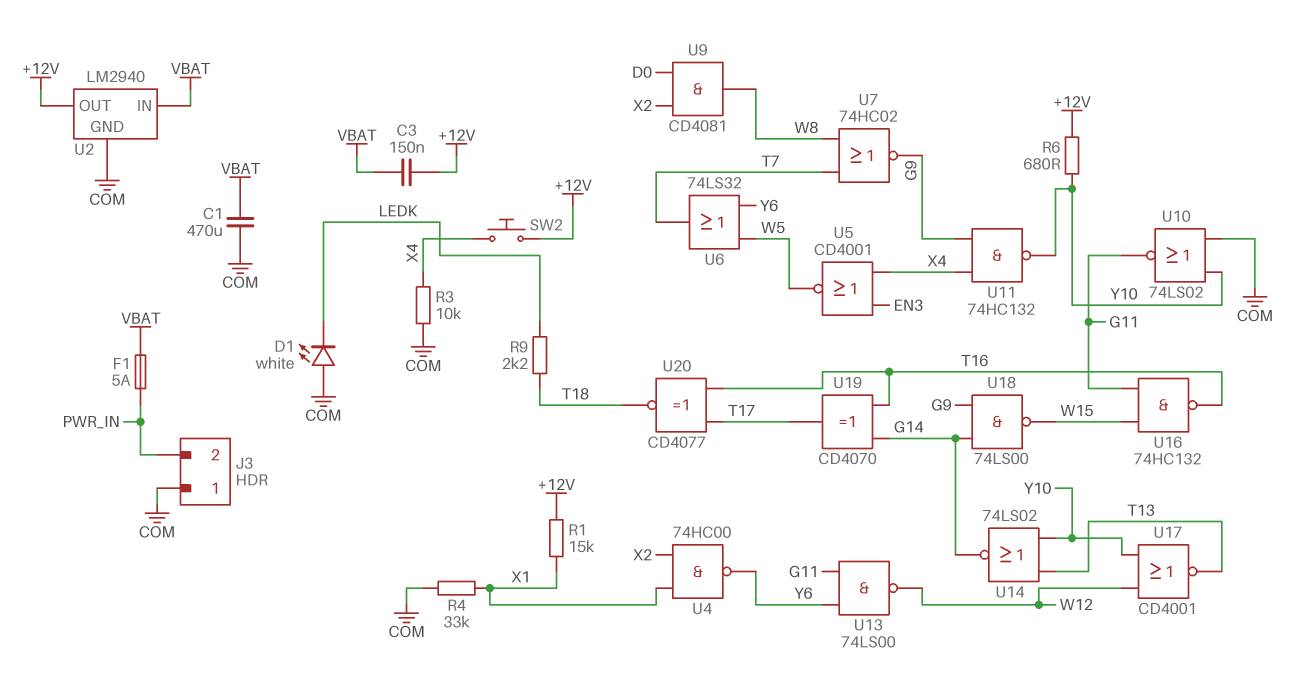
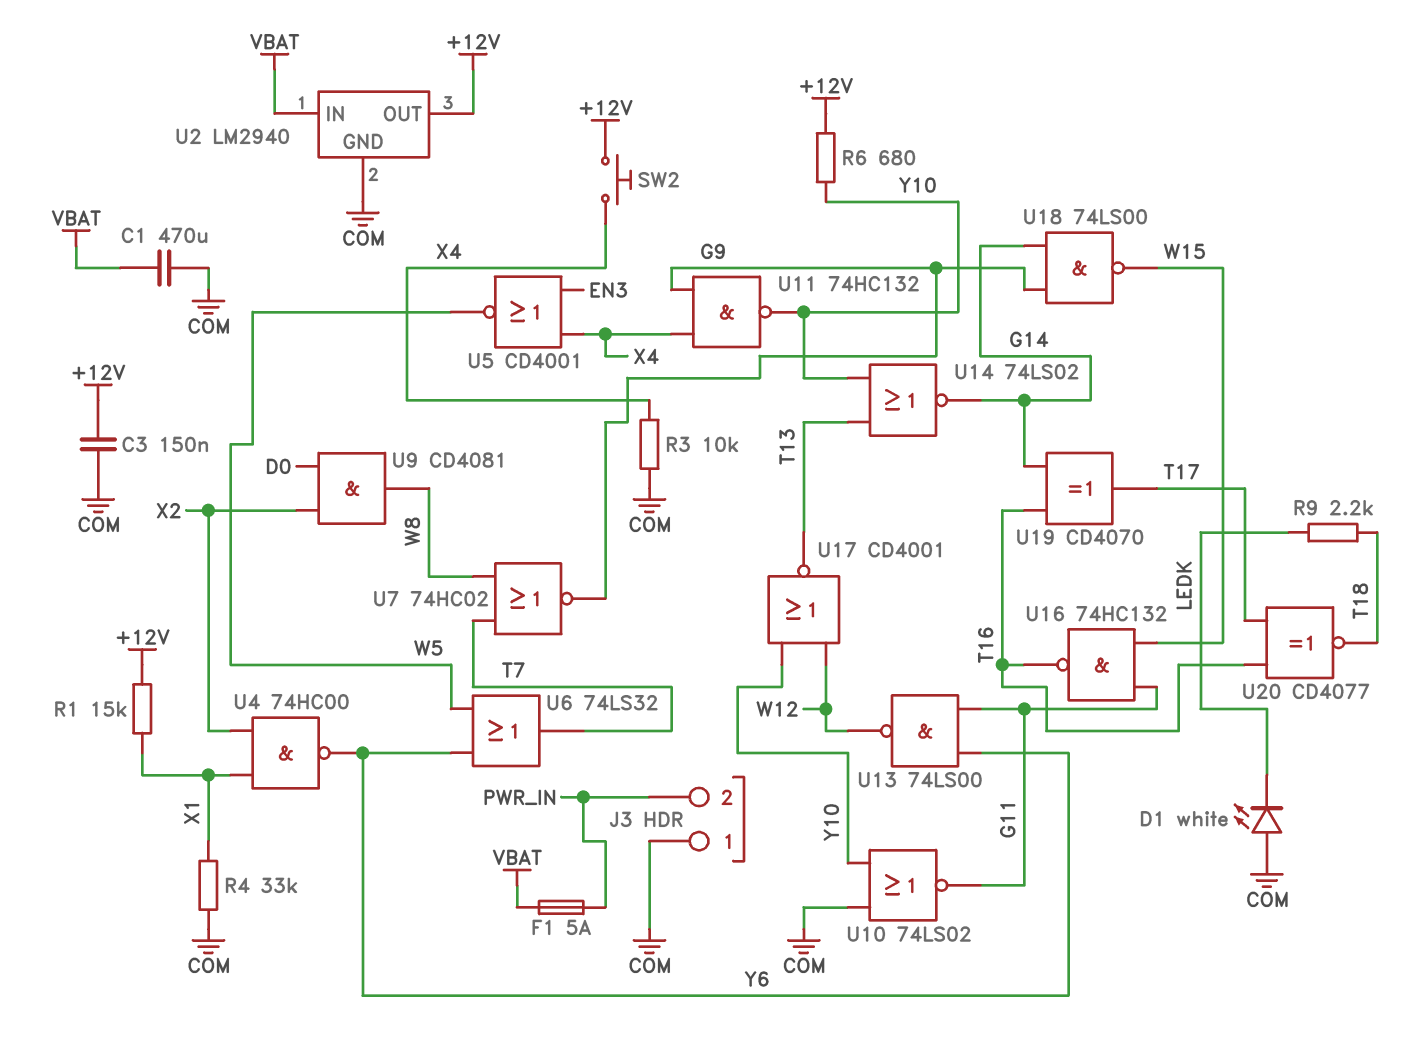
C3: 150nF (+12V, VBAT) -> 150nF (+12V, COM)

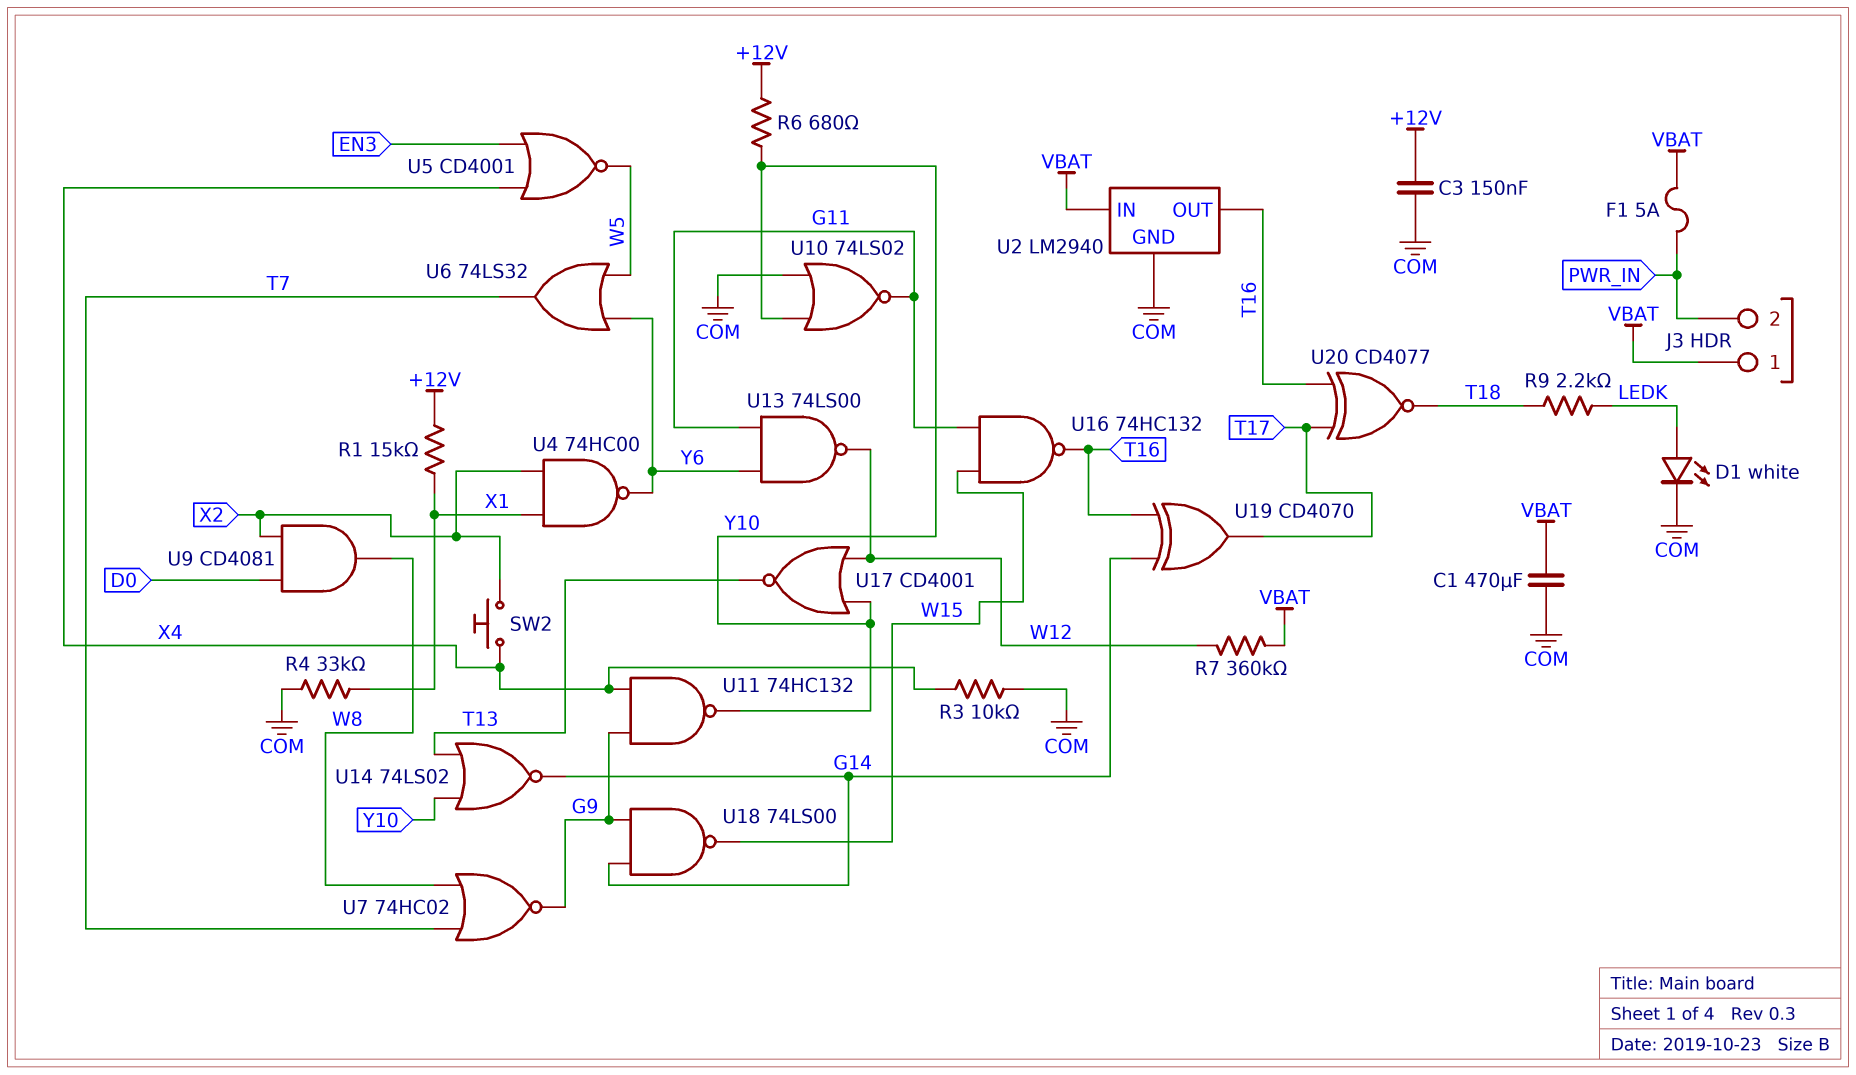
D1: LED white (A COM, K LEDK) -> LED white (A LEDK, K COM)
J3 pin 1: COM -> VBAT
R7: none -> 360k (VBAT, W12)
SW2: button (+12V, X4) -> button (X2, X4)
U2 pin OUT: +12V -> T16

